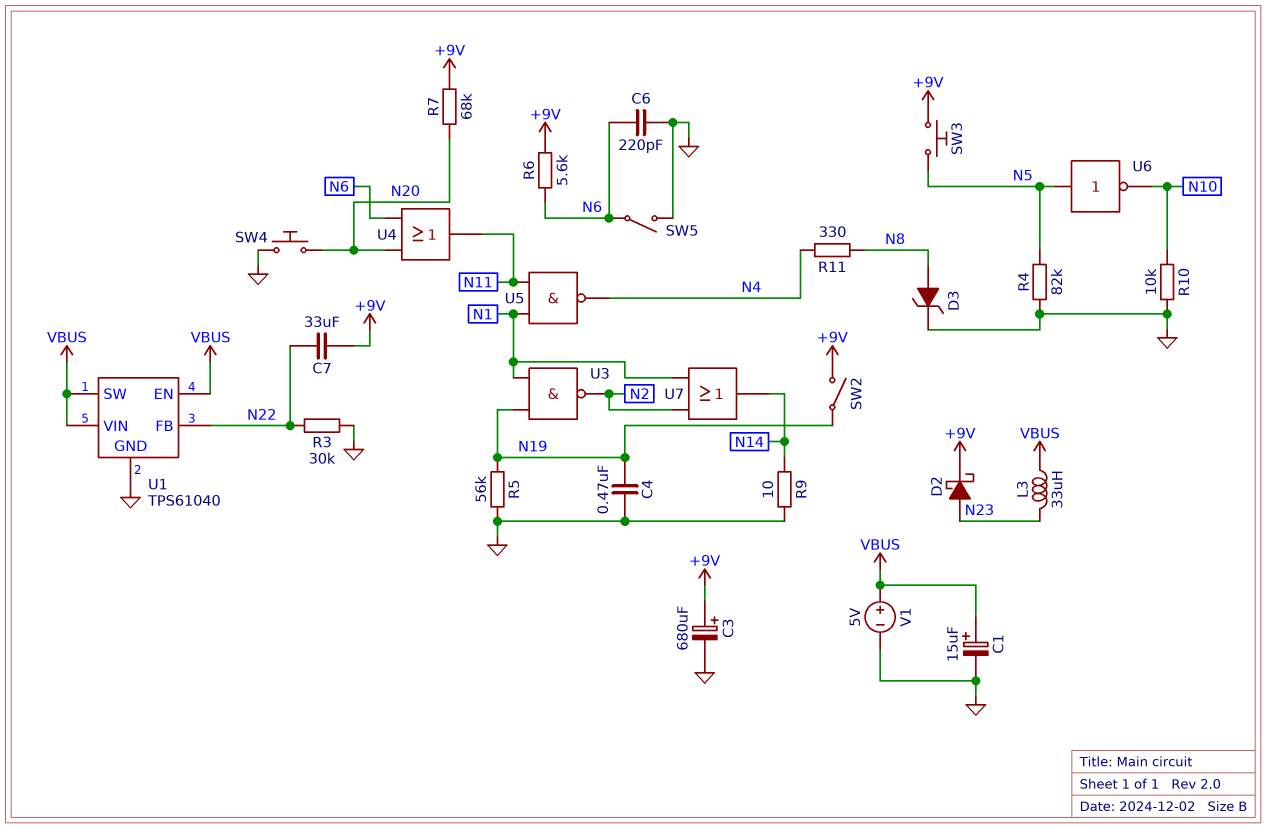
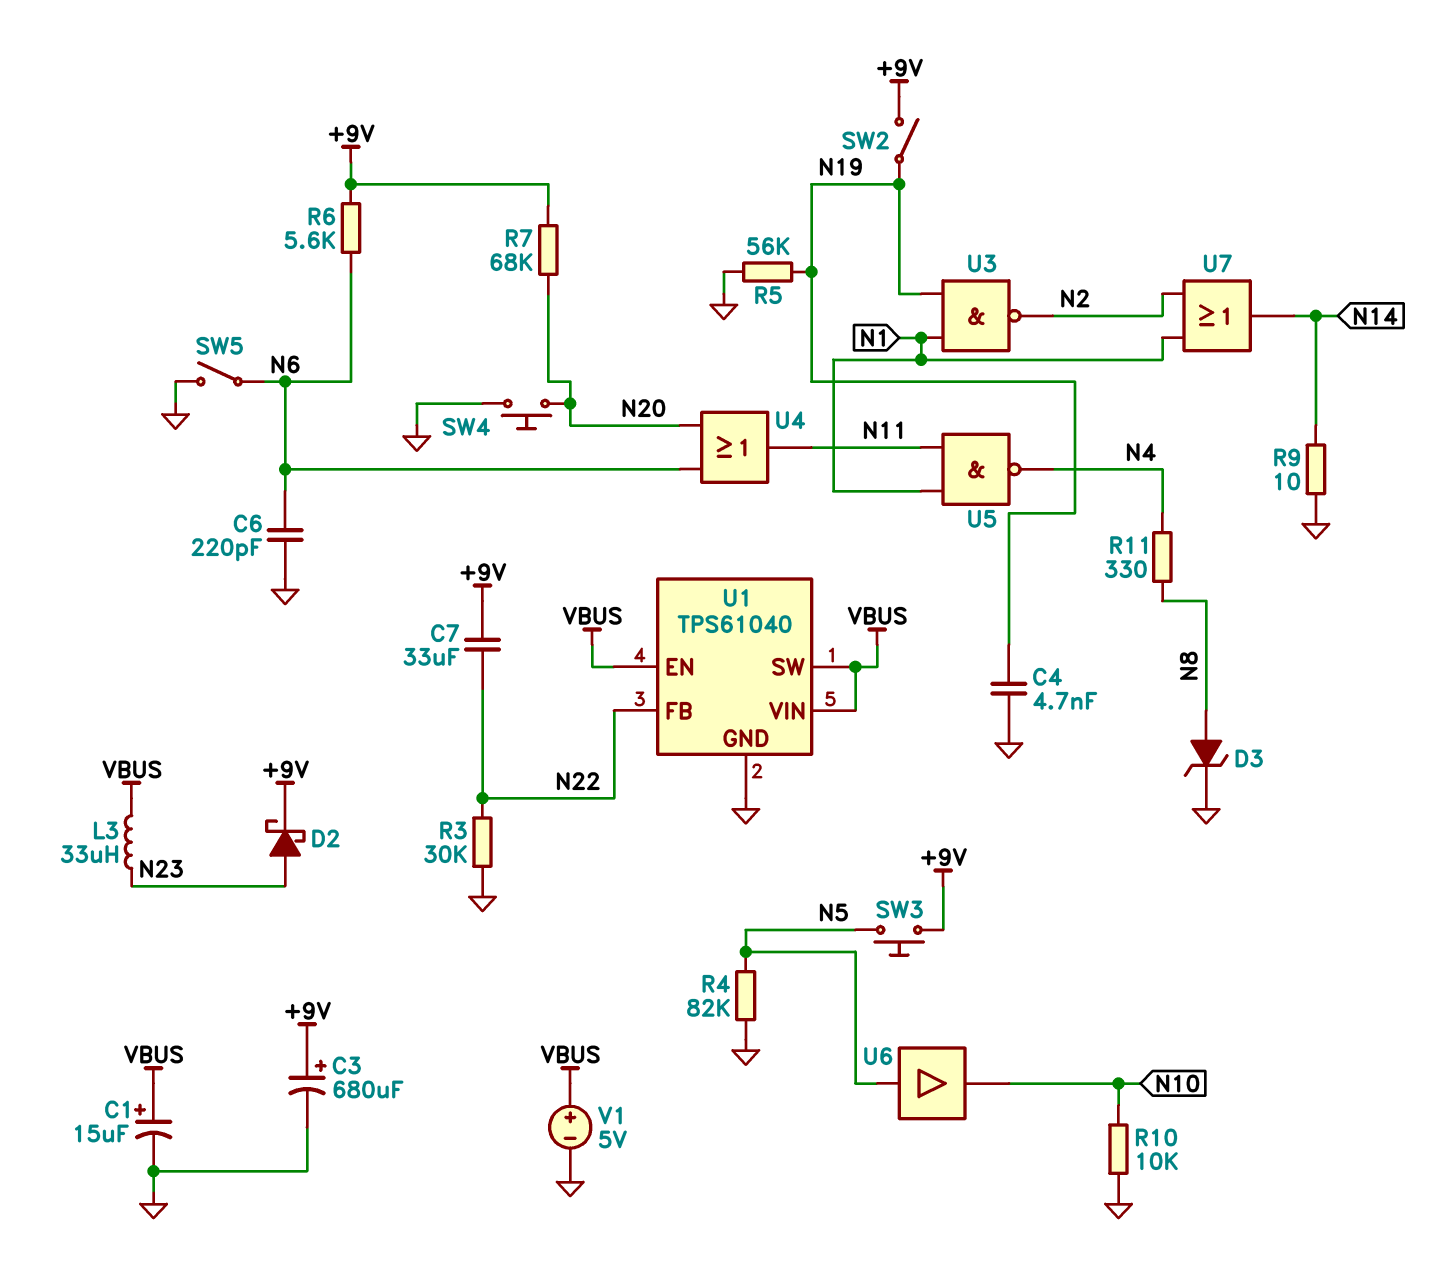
C4: 470nF (GND, N19) -> 4.7nF (GND, N19)
U6: NOT (in N5, out N10) -> buffer (in N5, out N10)

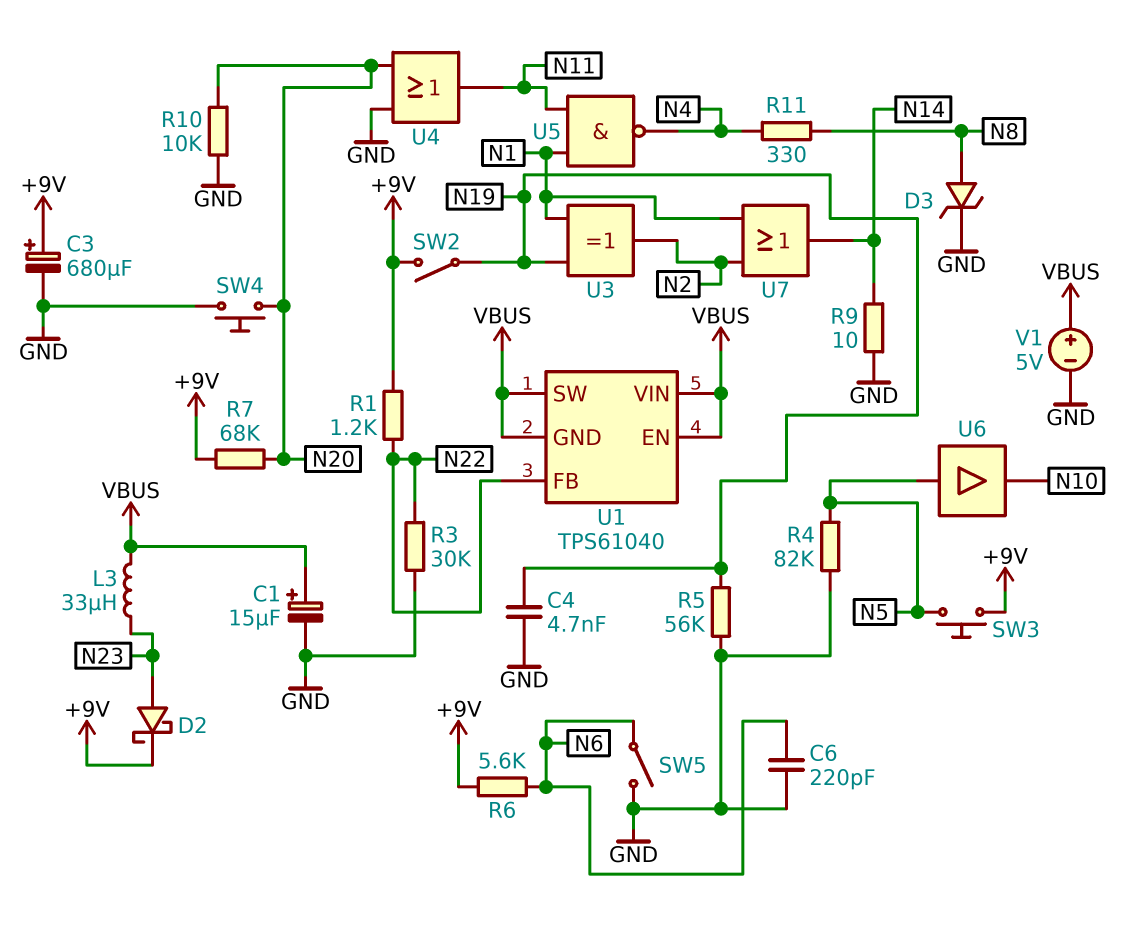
C7: 33uF (+9V, N22) -> none
R1: none -> 1.2k (+9V, N22)
R10: 10k (GND, N10) -> 10k (GND, N20)
U1 pin GND: GND -> VBUS
U3: NAND (in N1, in N19, out N2) -> XOR (in N1, in N19, out N2)
U4: OR (in N6, in N20, out N11) -> OR (in GND, in N20, out N11)

